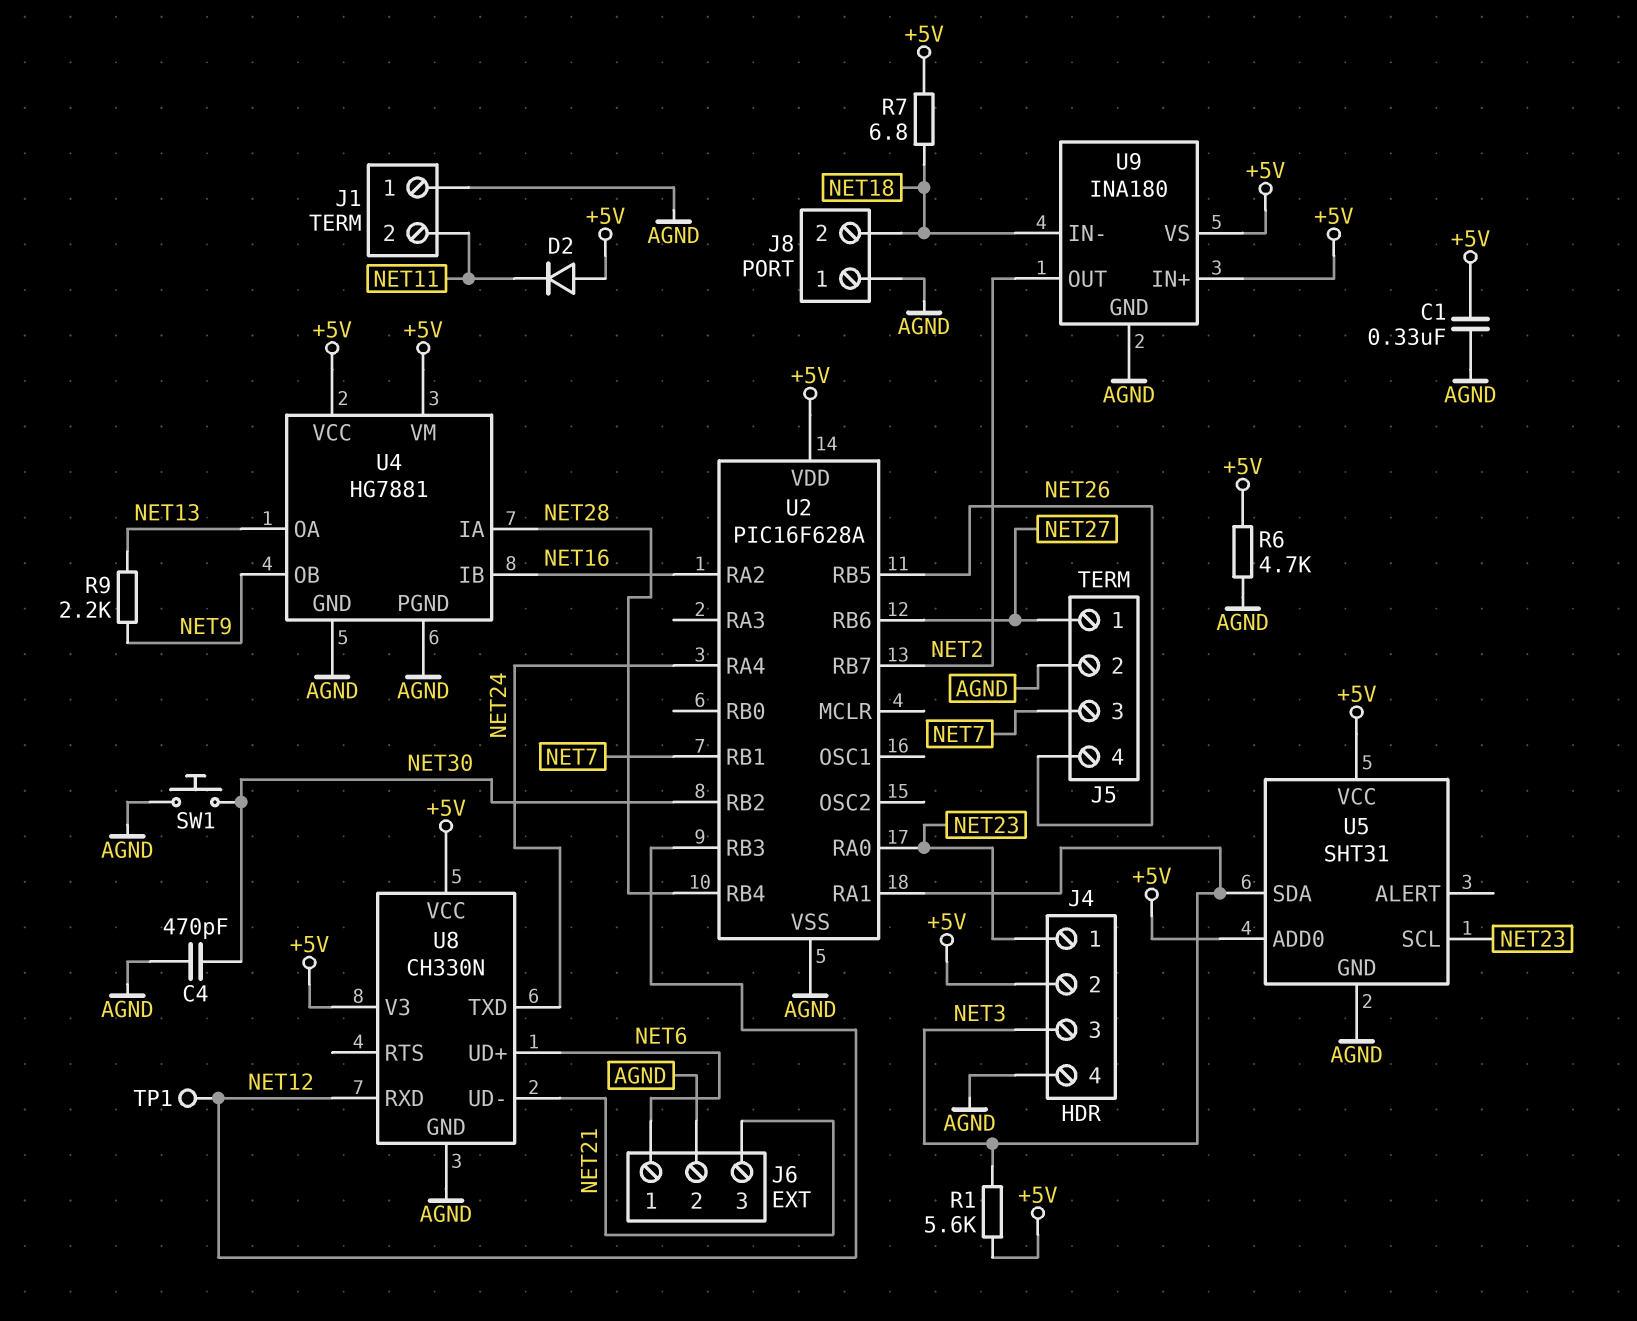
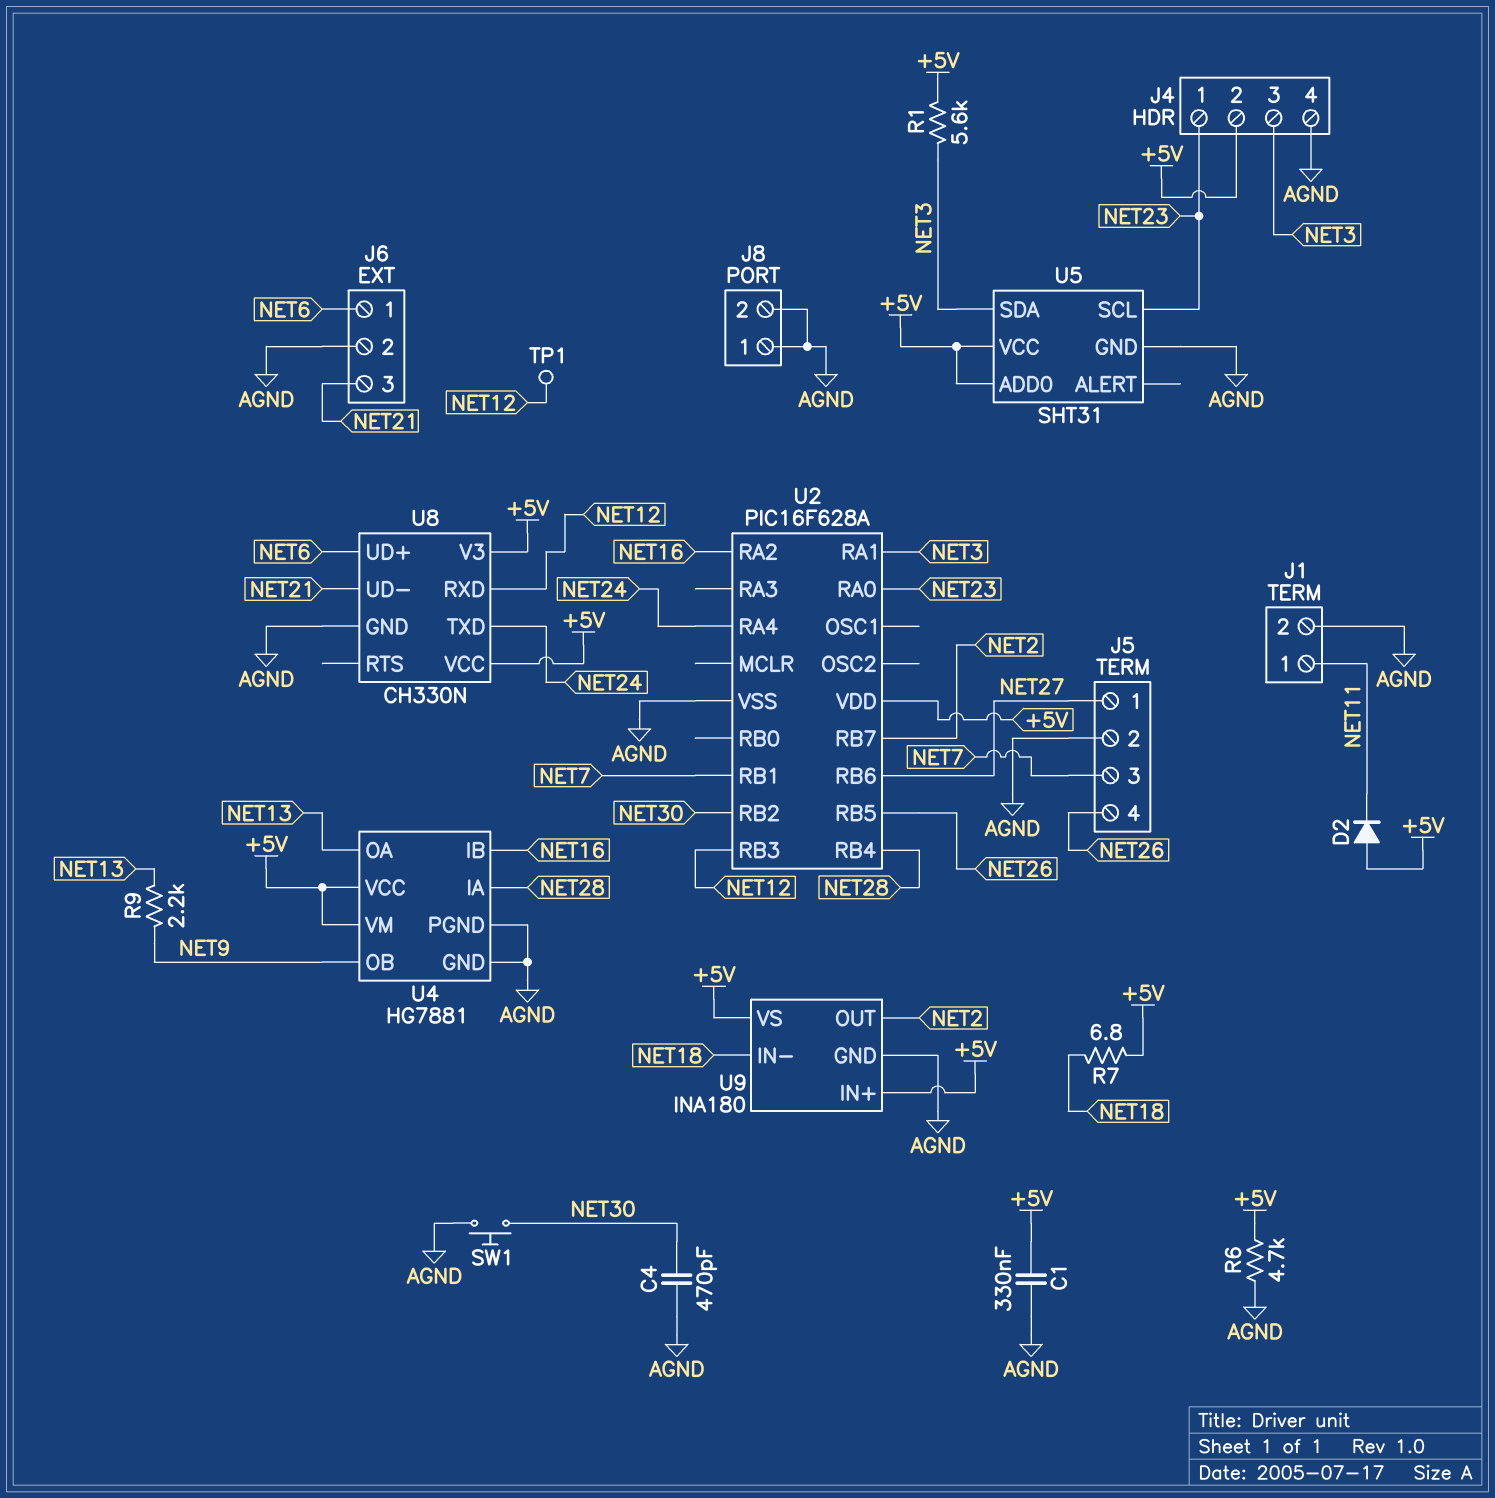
J1 pin 1: AGND -> NET11
J1 pin 2: NET11 -> AGND
J8 pin 2: NET18 -> AGND

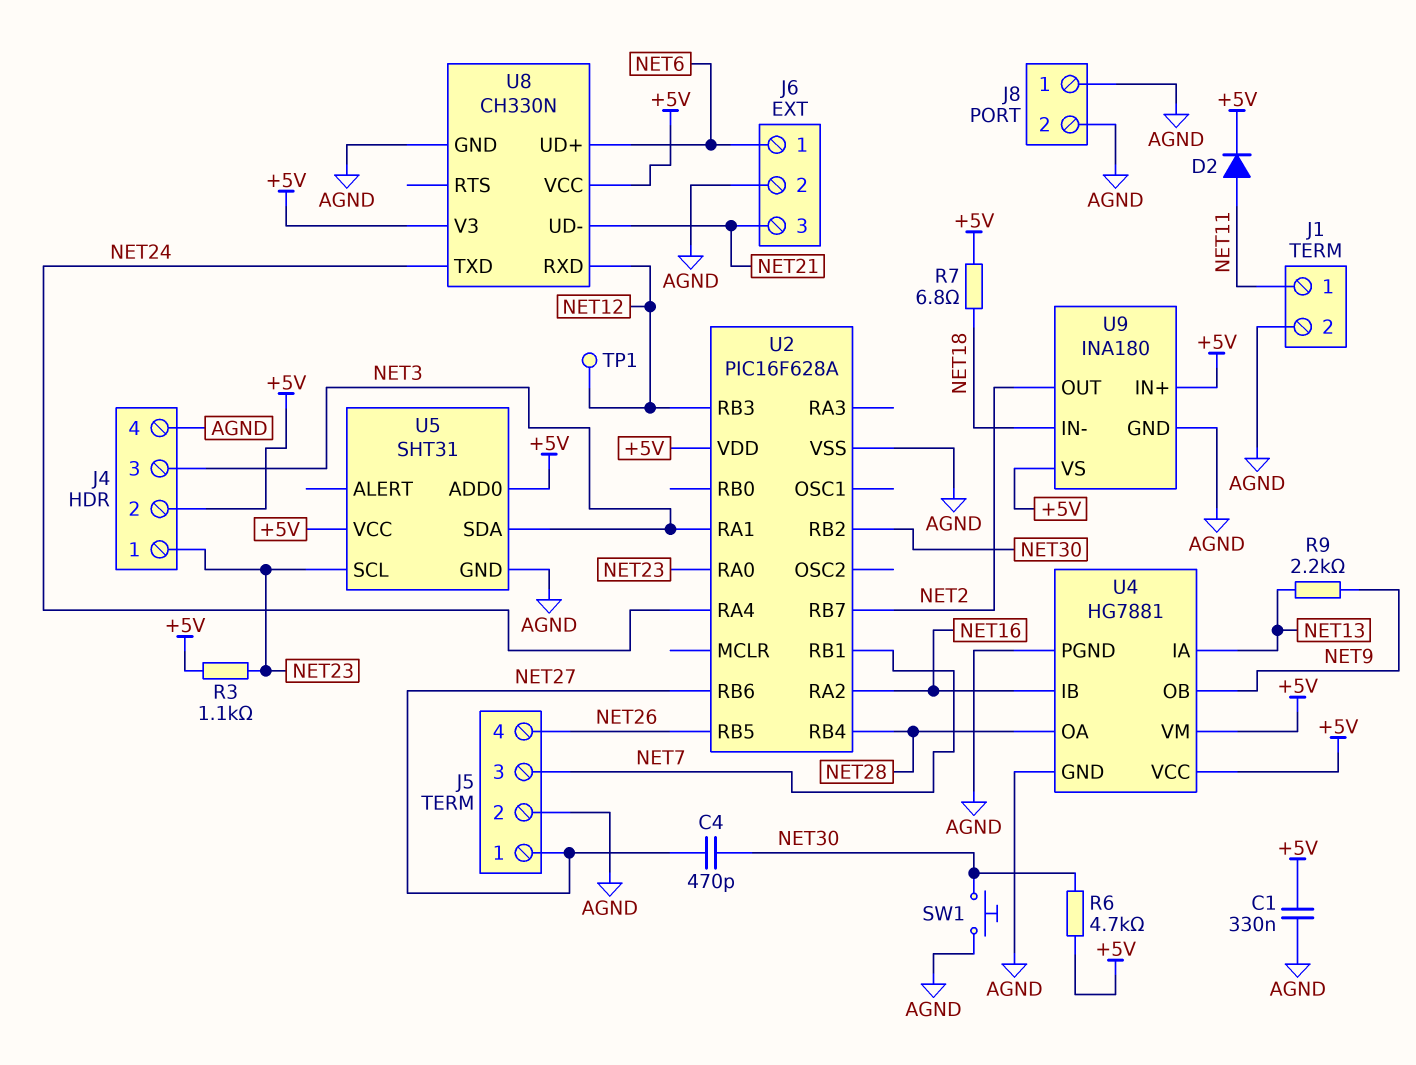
C4: 470pF (AGND, NET30) -> 470pF (NET27, NET30)
D2: diode (A +5V, K NET11) -> diode (A NET11, K +5V)
R1: 5.6k (+5V, NET3) -> none
R3: none -> 1.1k (+5V, NET23)
R6: 4.7k (+5V, AGND) -> 4.7k (+5V, NET30)
U4 pin IA: NET28 -> NET13
U4 pin OA: NET13 -> NET28

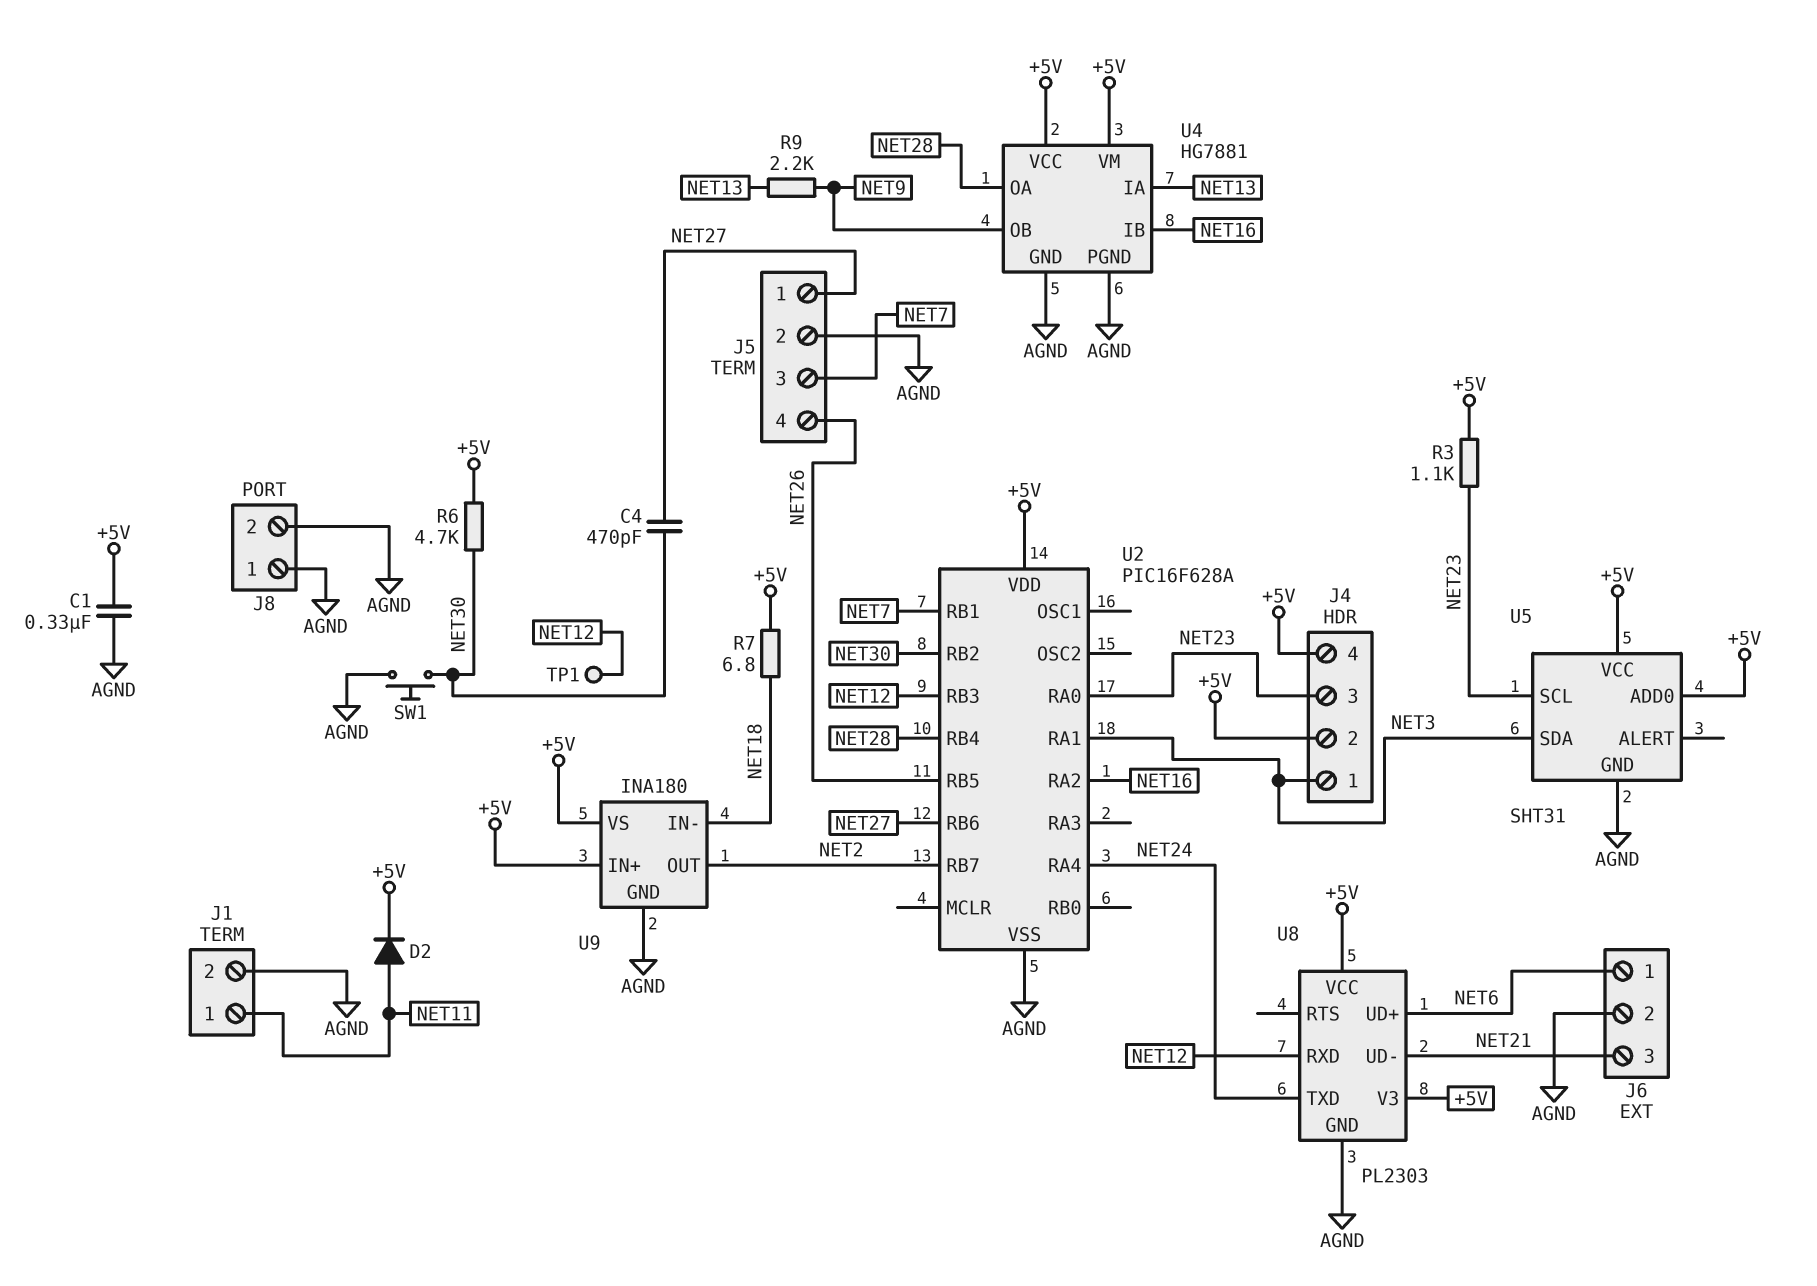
J4 pin 1: NET23 -> NET3
J4 pin 3: NET3 -> NET23
J4 pin 4: AGND -> +5V
U8: CH330N -> PL2303

